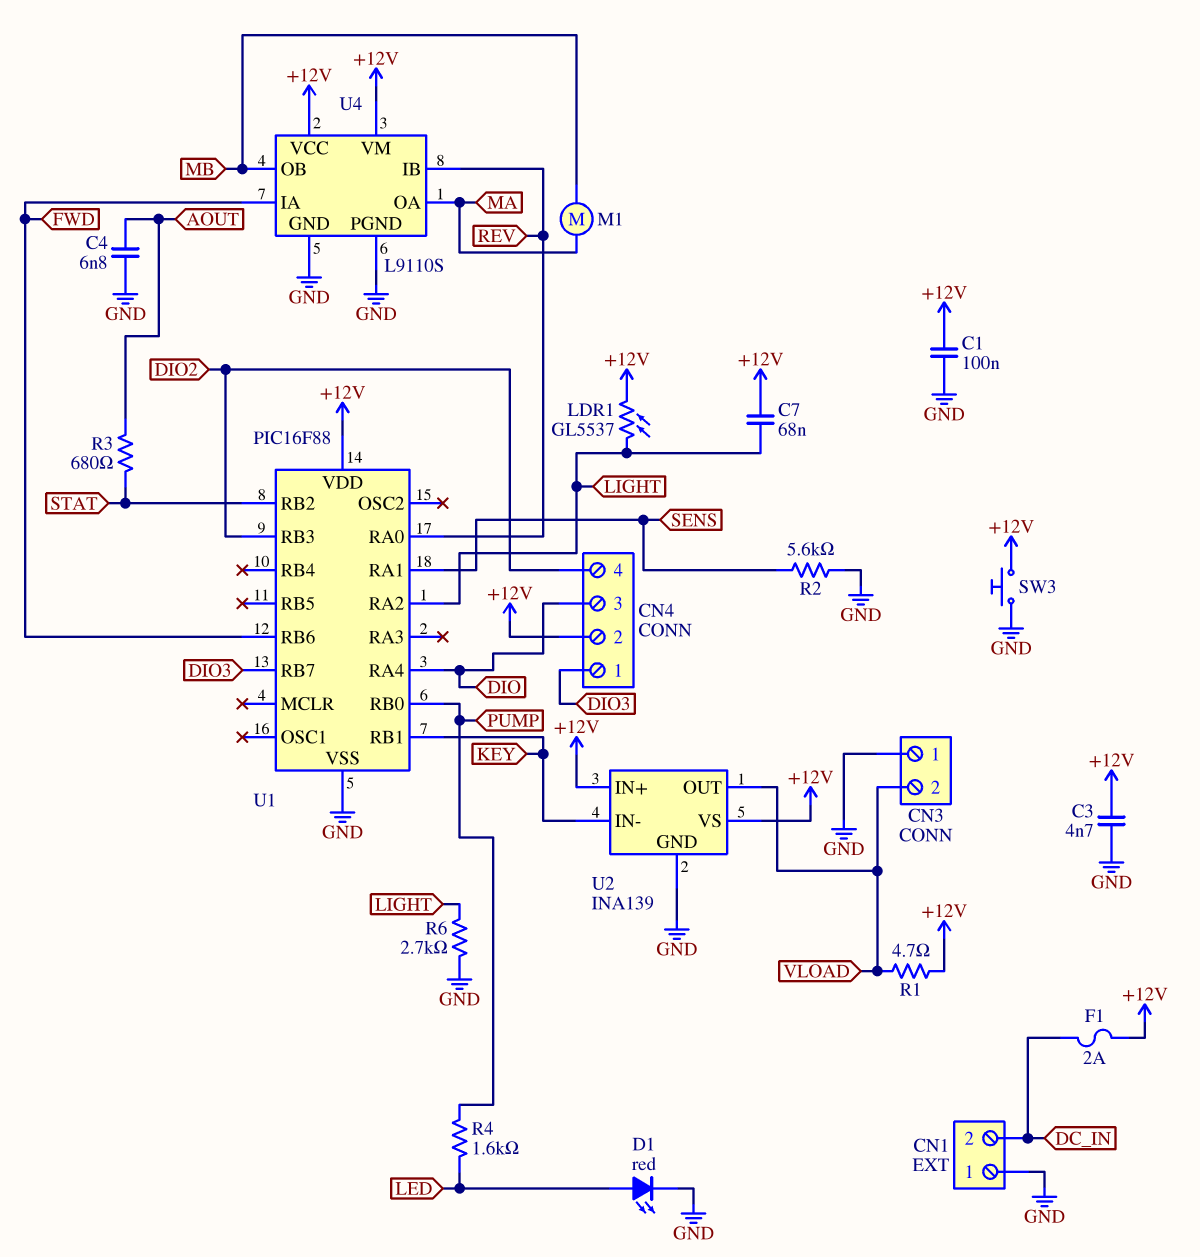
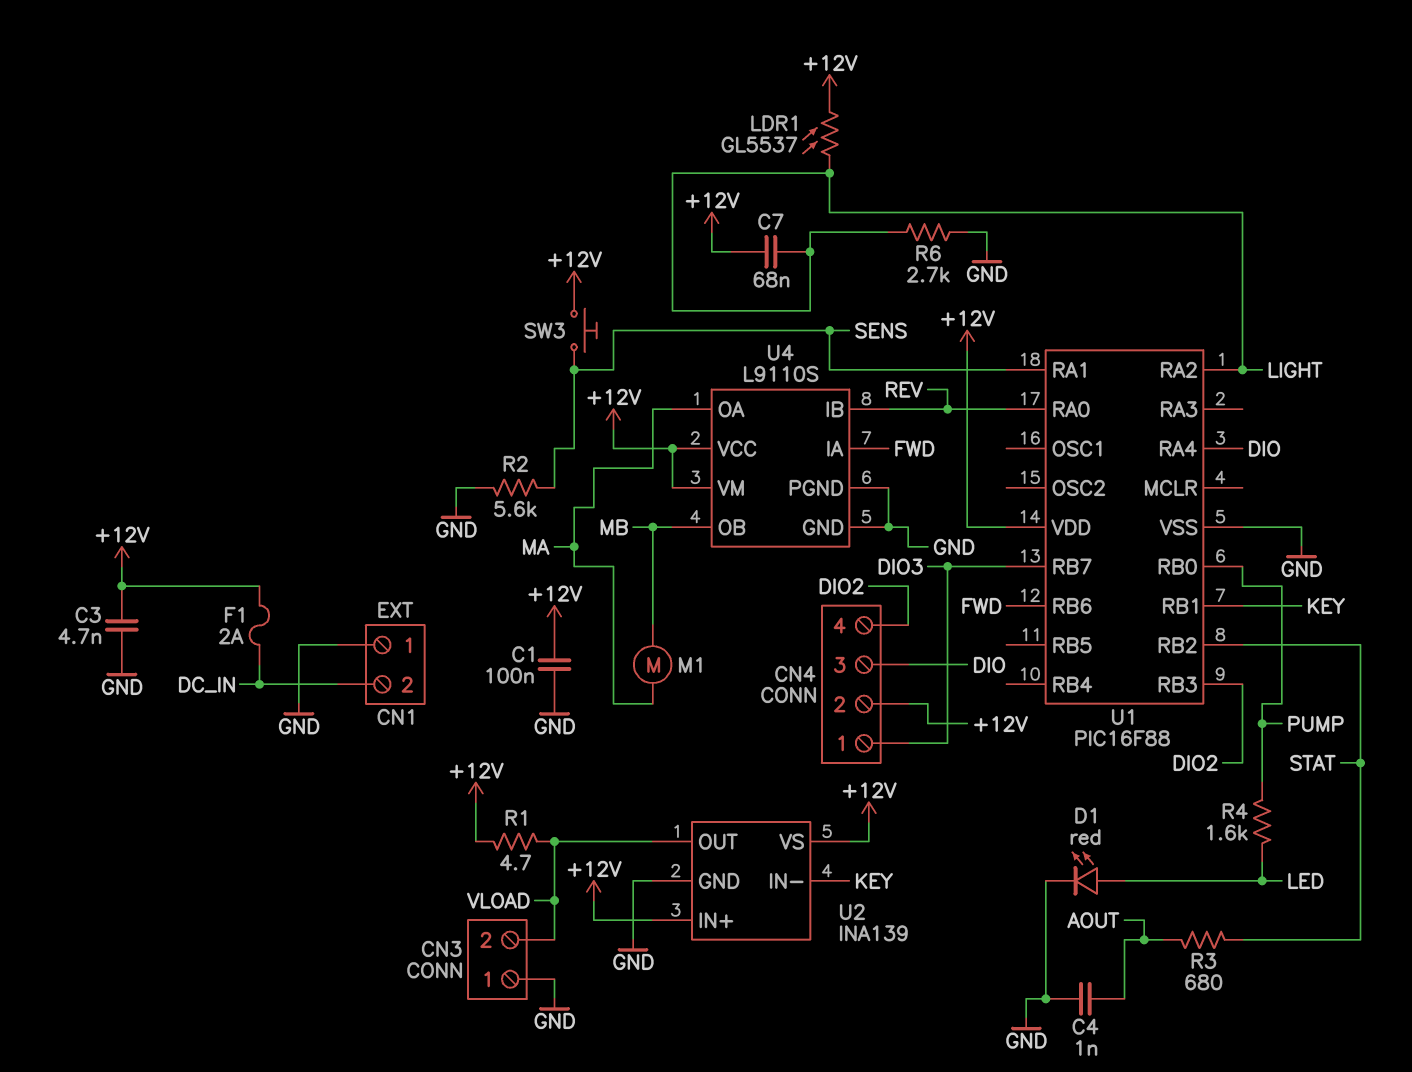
C4: 6.8nF (AOUT, GND) -> 1nF (AOUT, GND)
SW3: button (+12V, GND) -> button (+12V, SENS)

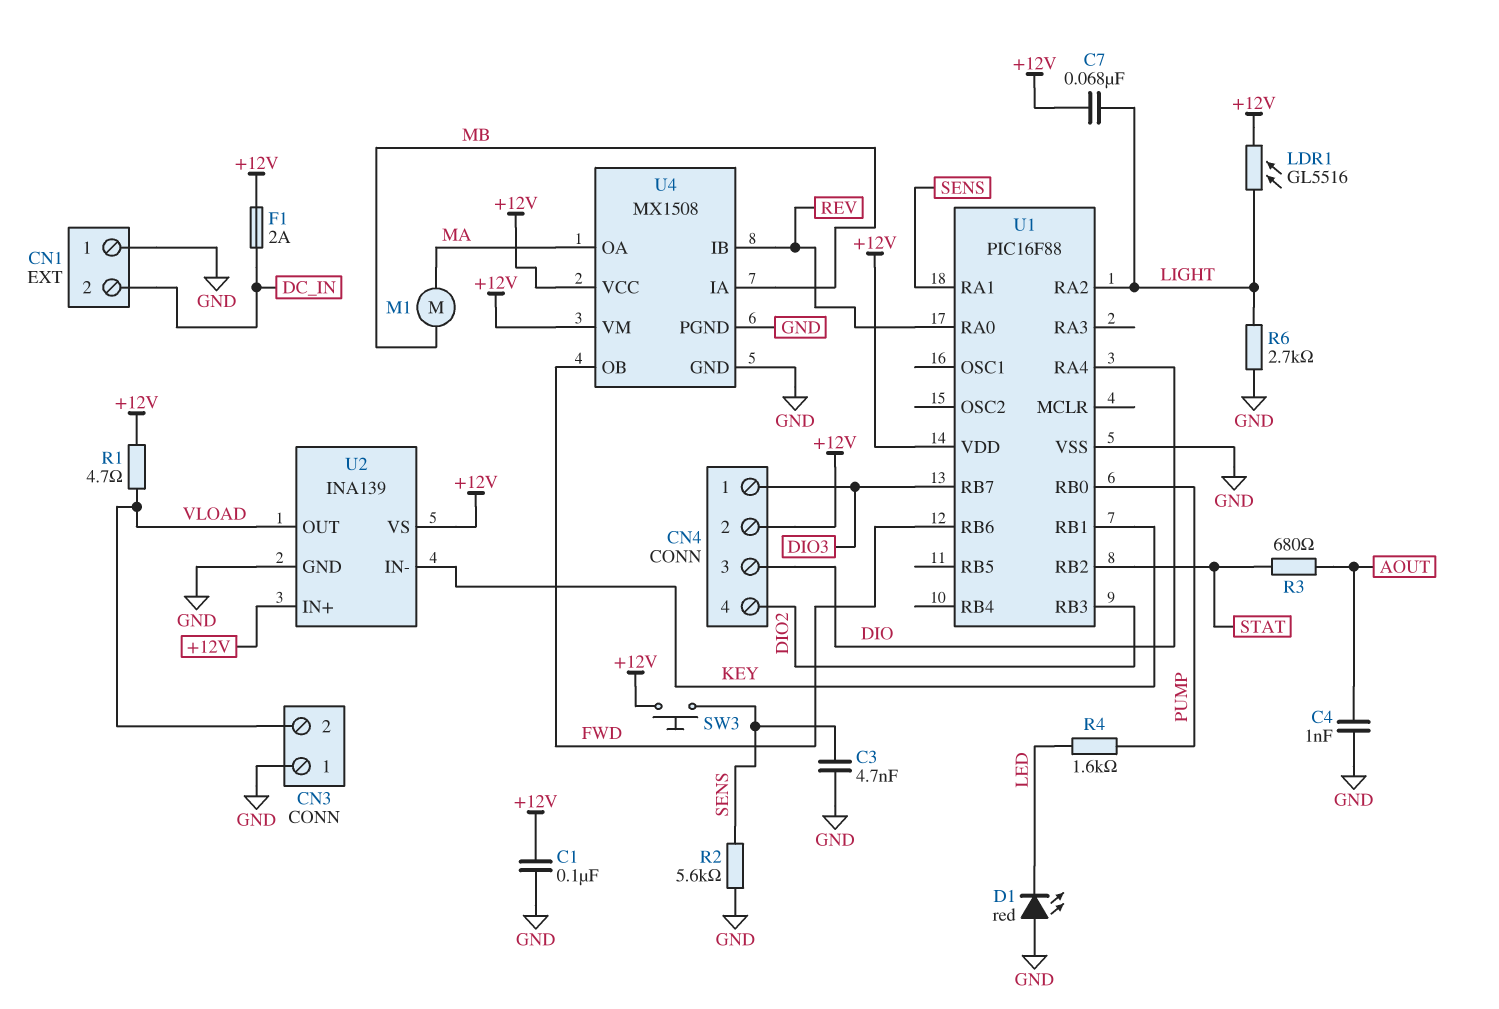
C3: 4.7nF (+12V, GND) -> 4.7nF (GND, SENS)
D1: LED red (A LED, K GND) -> LED red (A GND, K LED)
LDR1: GL5537 (+12V, LIGHT) -> GL5516 (+12V, LIGHT)
U4: L9110S -> MX1508
U4 pin IA: FWD -> MB
U4 pin OB: MB -> FWD

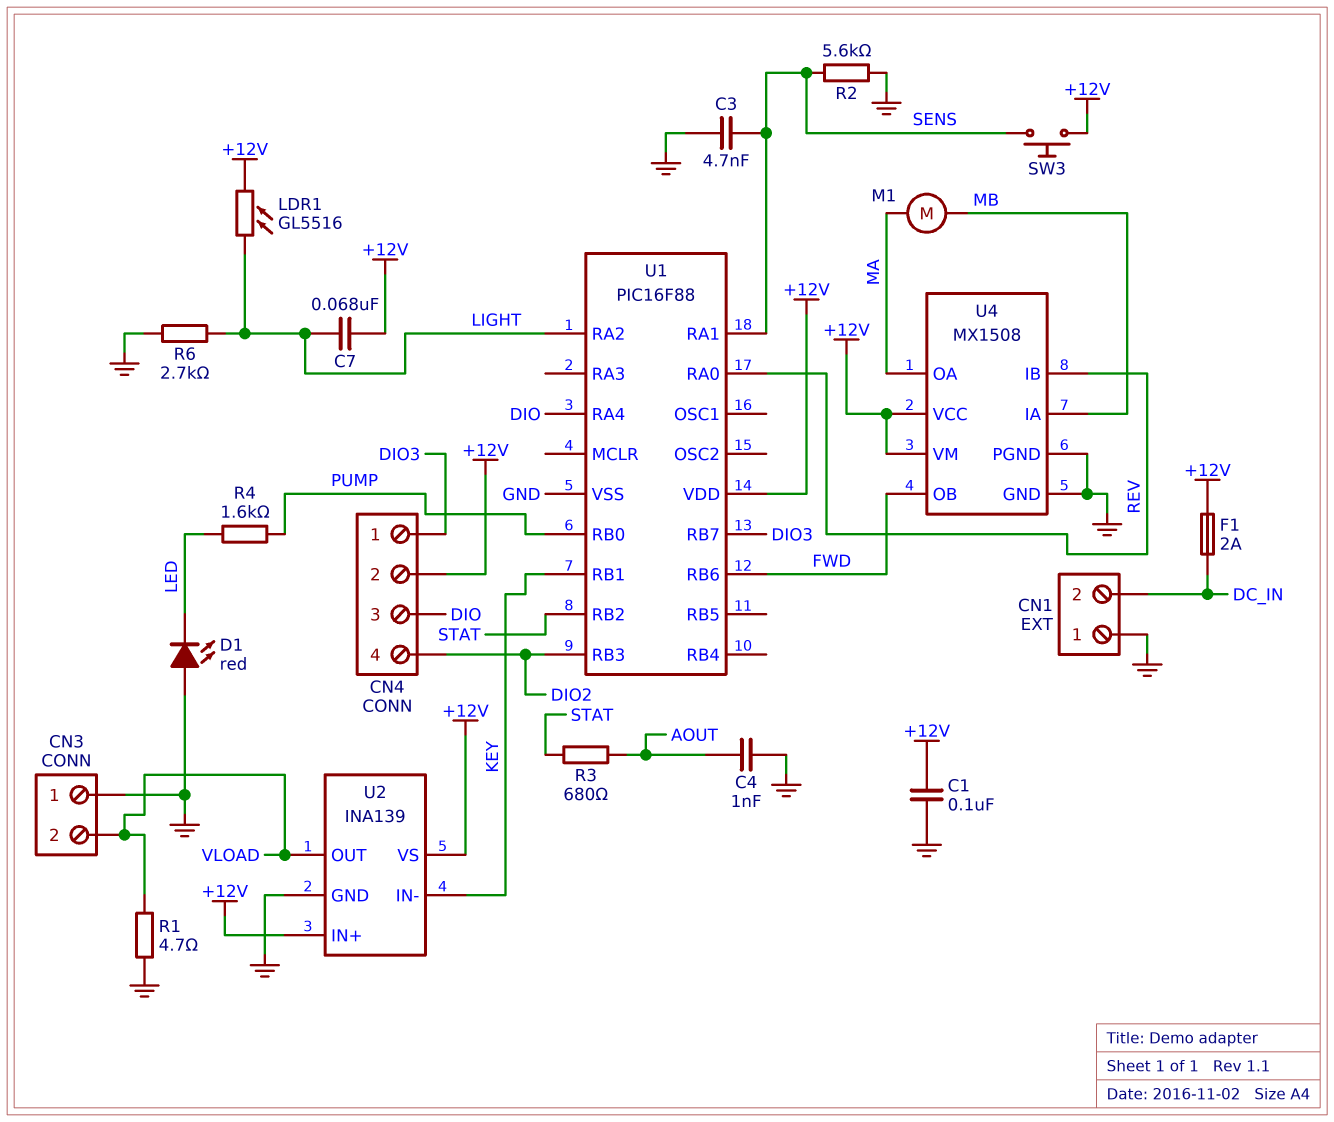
R1: 4.7 (+12V, VLOAD) -> 4.7 (GND, VLOAD)

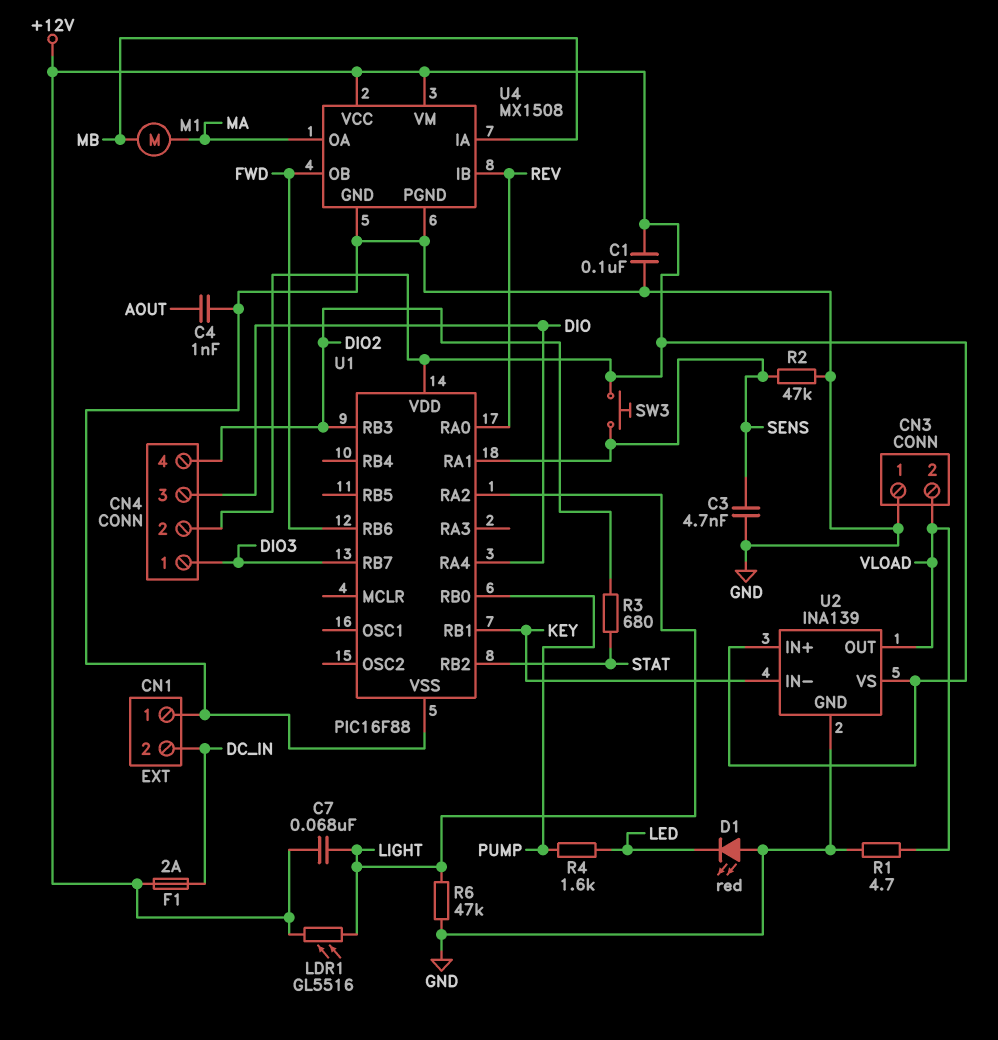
R2: 5.6k (GND, SENS) -> 47k (GND, SENS)
R3: 680 (AOUT, STAT) -> 680 (DIO2, STAT)
R6: 2.7k (GND, LIGHT) -> 47k (GND, LIGHT)

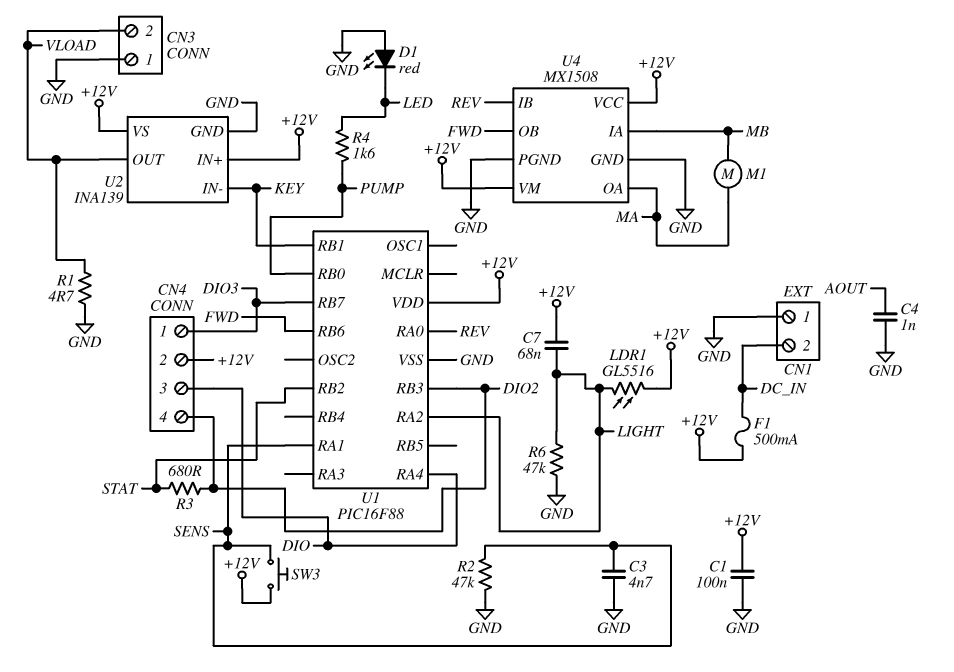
F1: 2A (+12V, DC_IN) -> 500mA (+12V, DC_IN)

